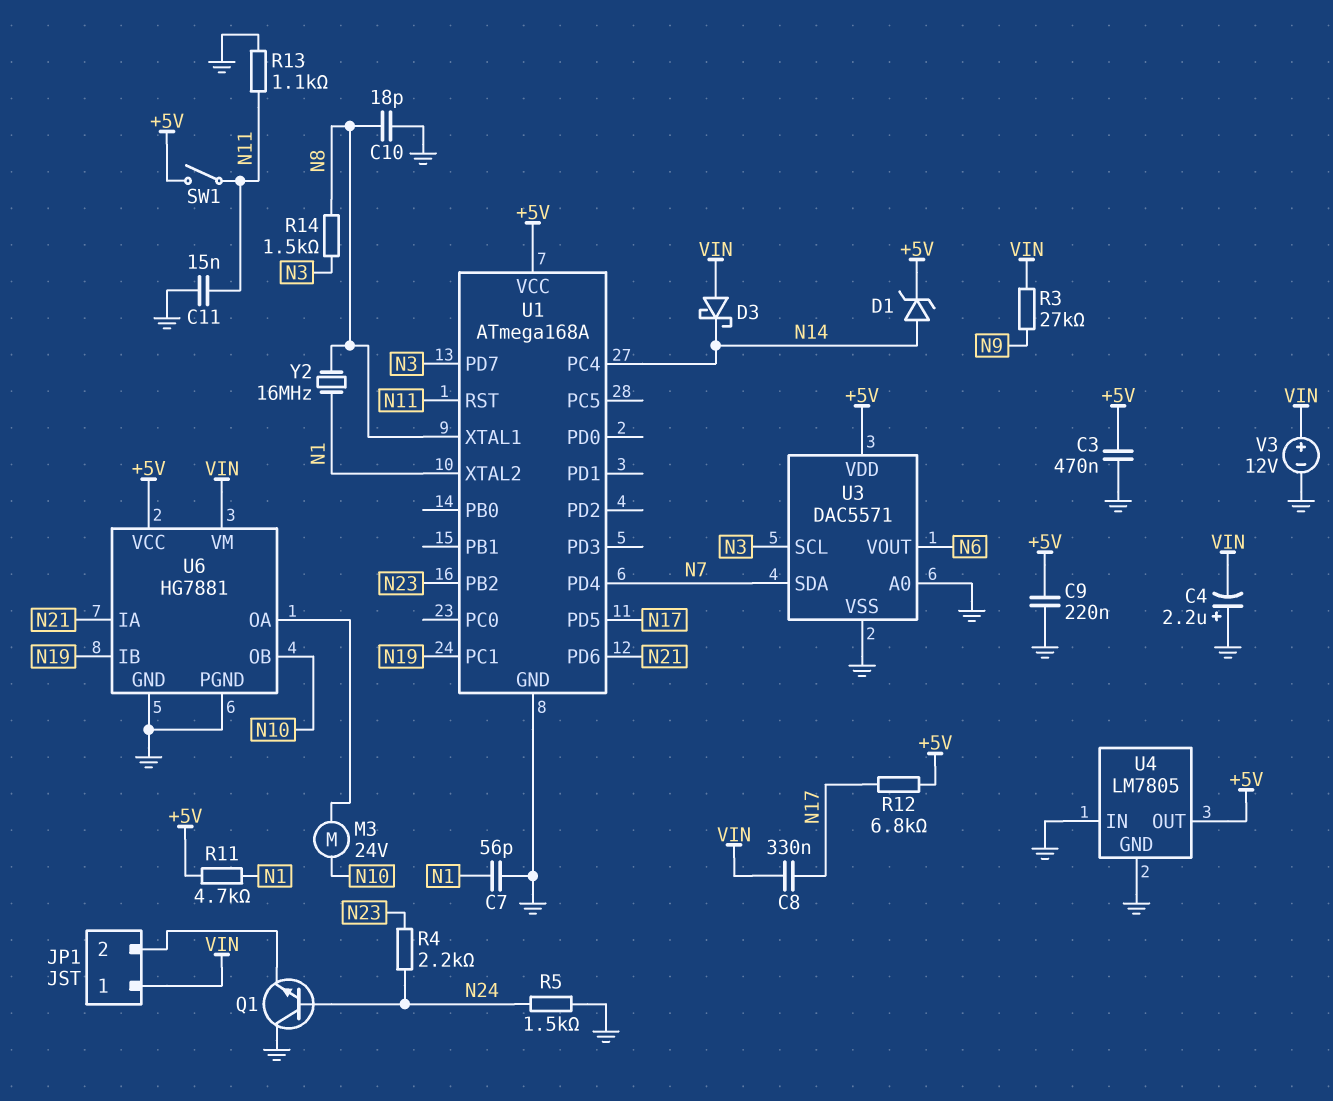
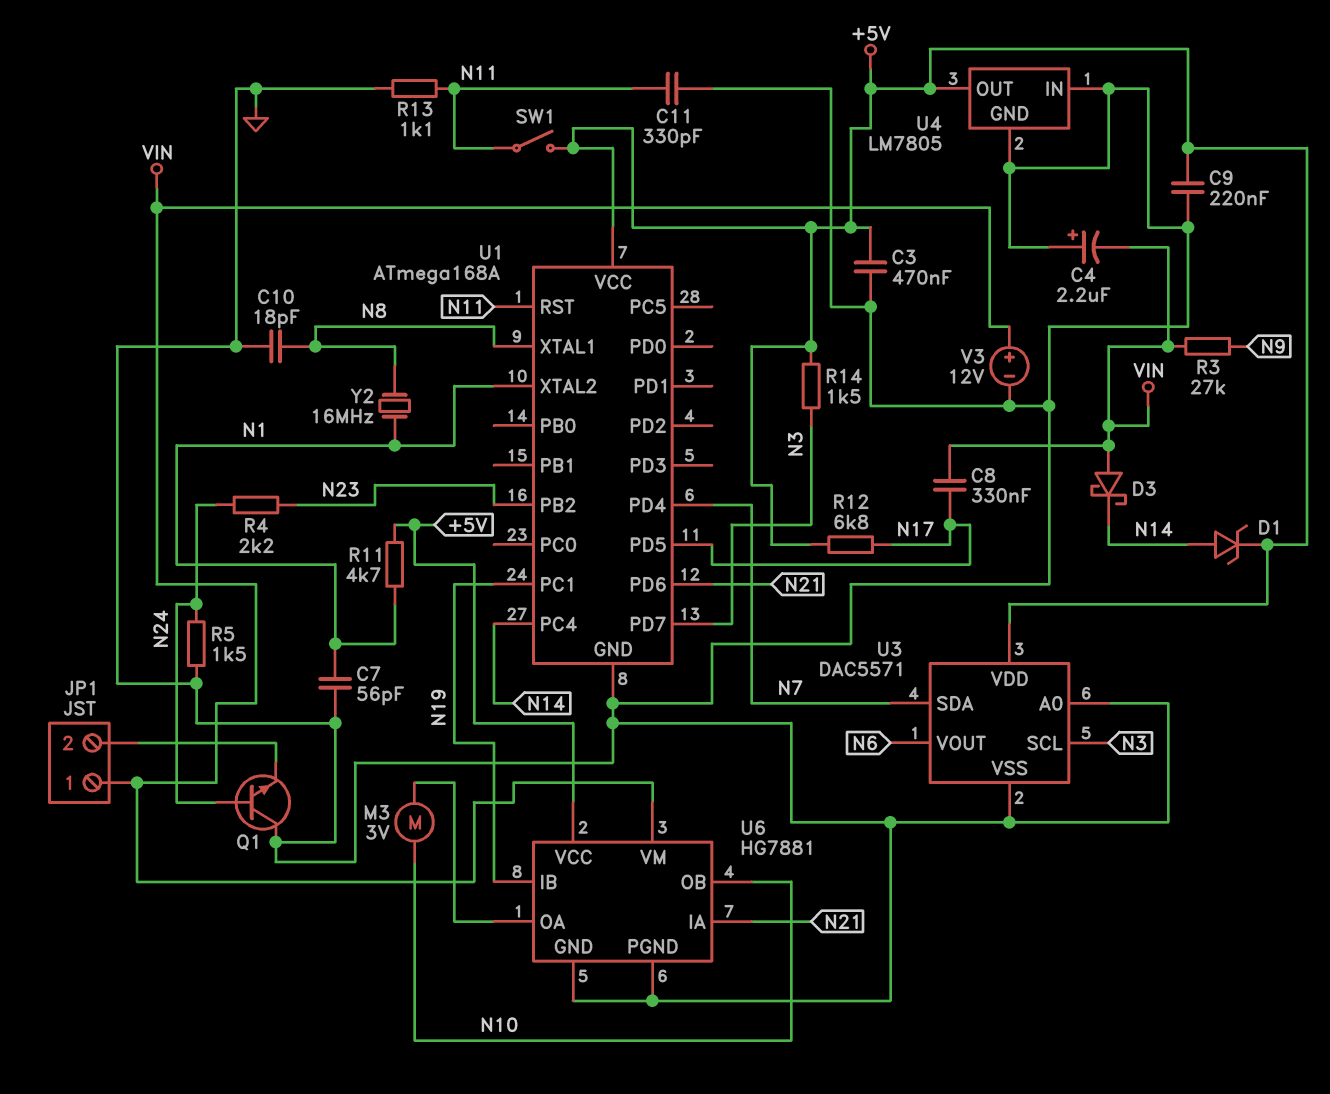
C11: 15nF (GND, N11) -> 330pF (GND, N11)
M3: motor 24V (N10, U6/OA) -> motor 3V (N10, U6/OA)
R14: 1.5k (N3, N8) -> 1.5k (+5V, N3)

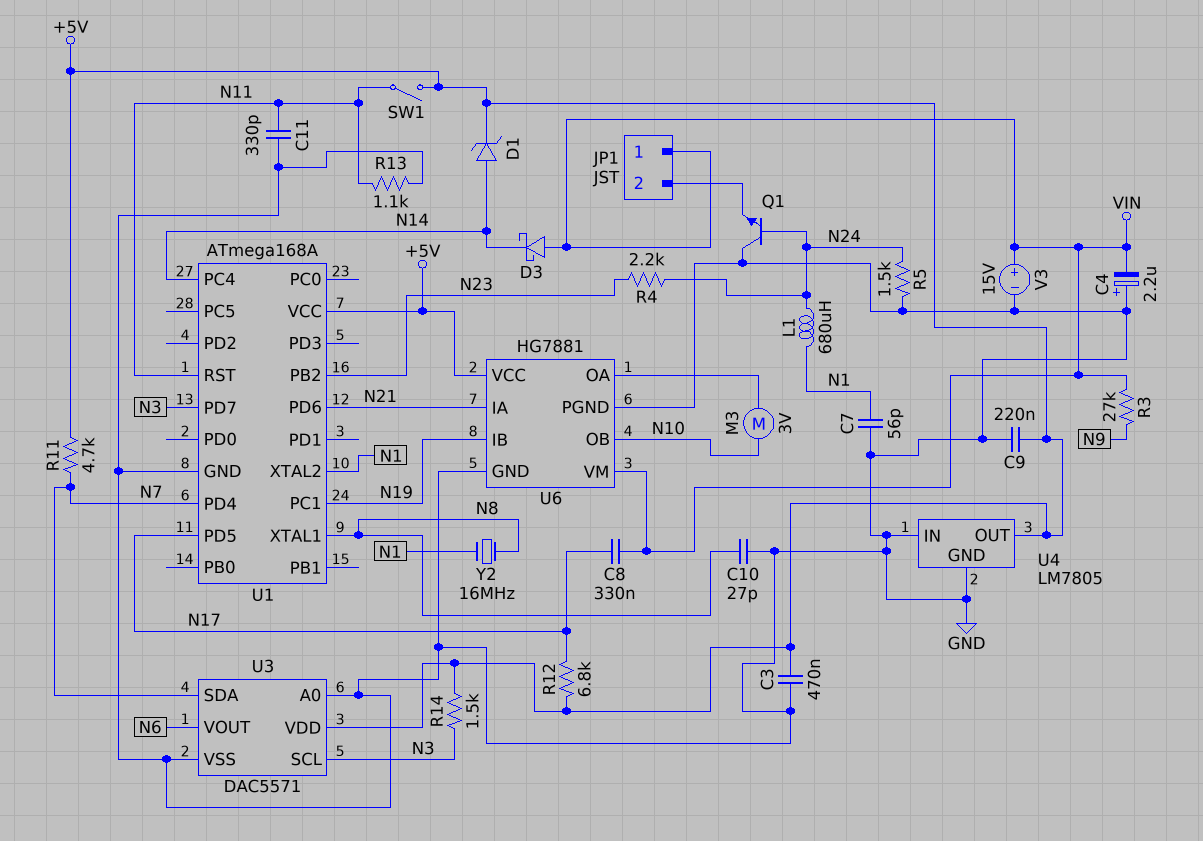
C10: 18pF (GND, N8) -> 27pF (GND, N8)
L1: none -> 680uH (N1, N24)
R11: 4.7k (+5V, N1) -> 4.7k (+5V, N7)
V3: 12V (plus VIN, minus GND) -> 15V (plus VIN, minus GND)

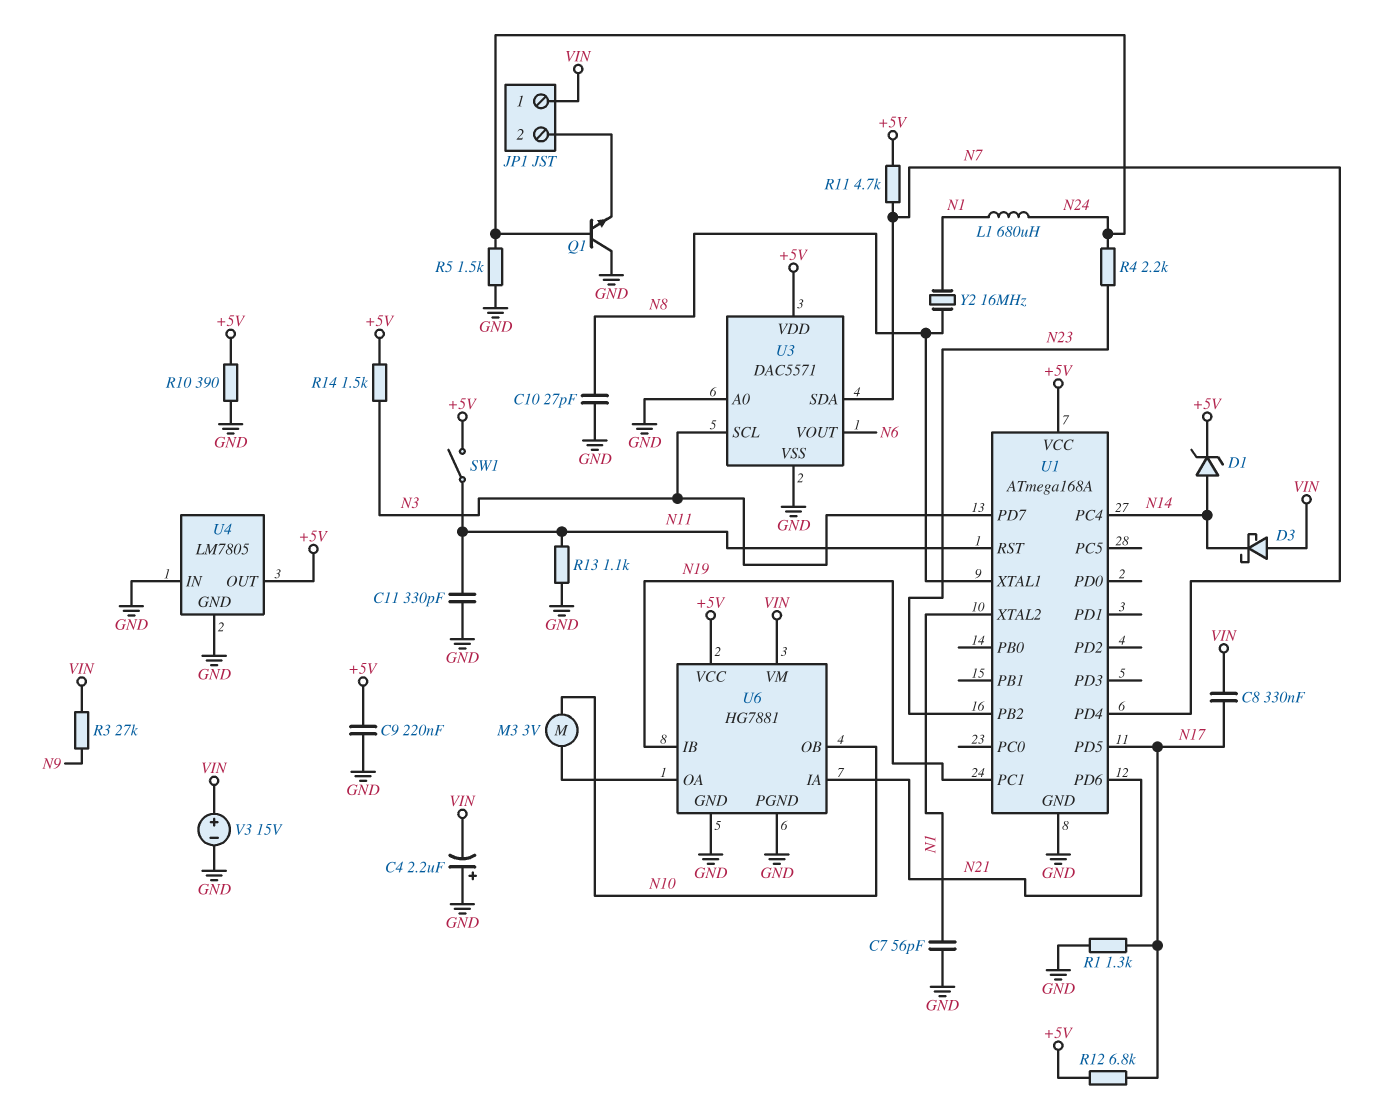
C3: 470nF (+5V, GND) -> none
R1: none -> 1.3k (GND, N17)
R10: none -> 390 (+5V, GND)

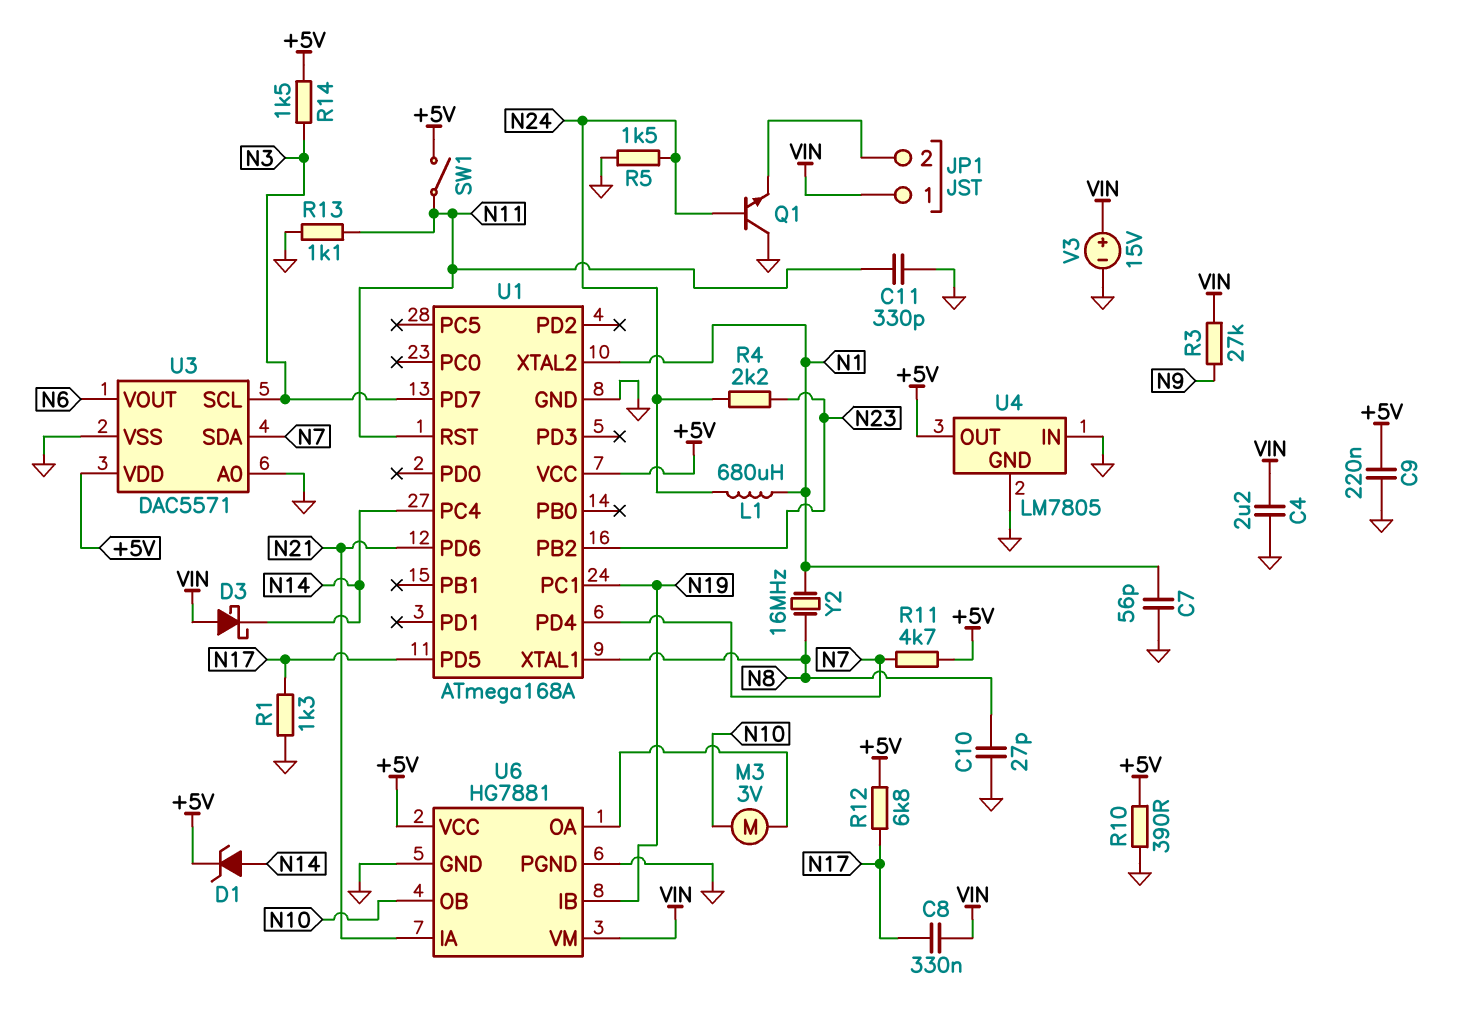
C4: 2.2uF (plus GND, minus VIN) -> 2.2uF (GND, VIN)

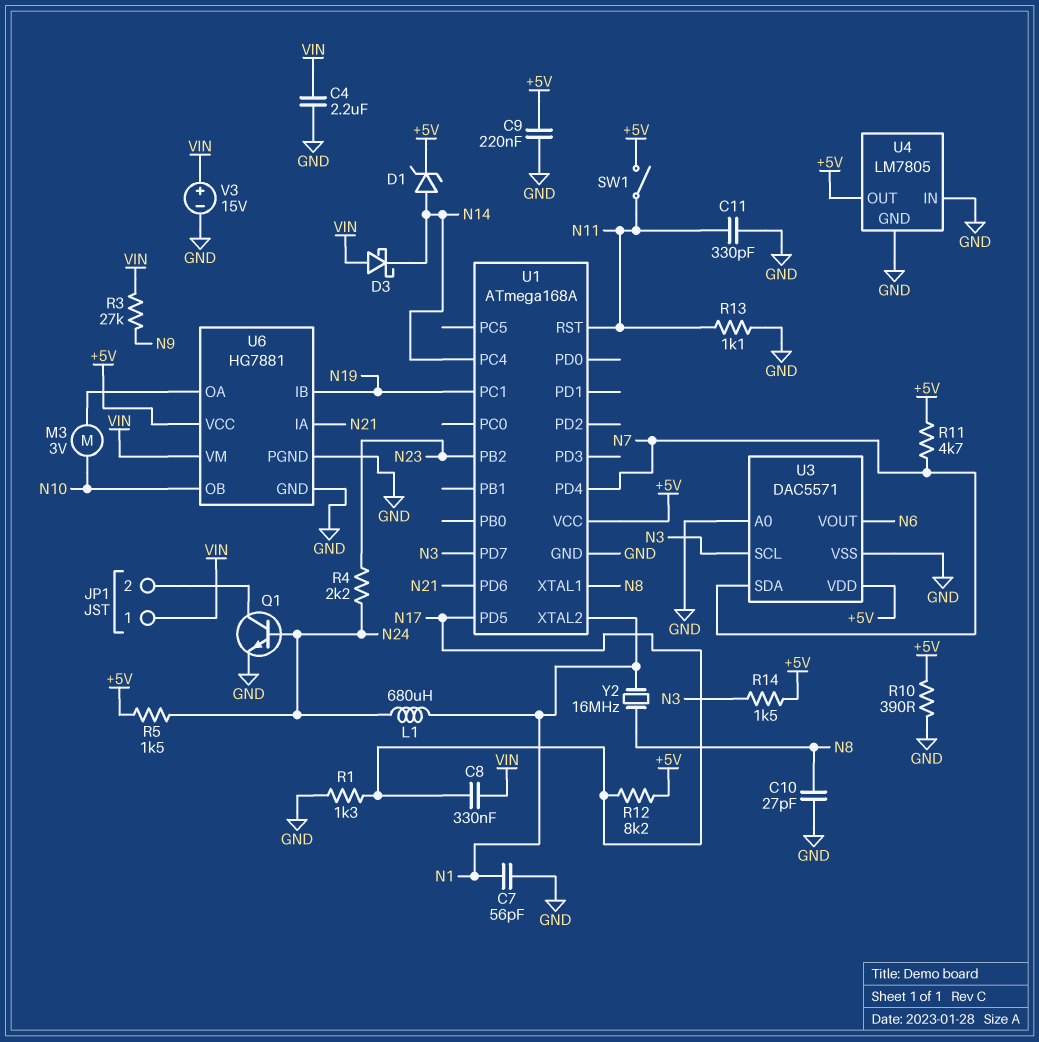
Q1: NPN (B N24, C GND, E JP1/2) -> NPN (B N24, C JP1/2, E GND)
R5: 1.5k (GND, N24) -> 1.5k (+5V, N24)
R12: 6.8k (+5V, N17) -> 8.2k (+5V, N17)

